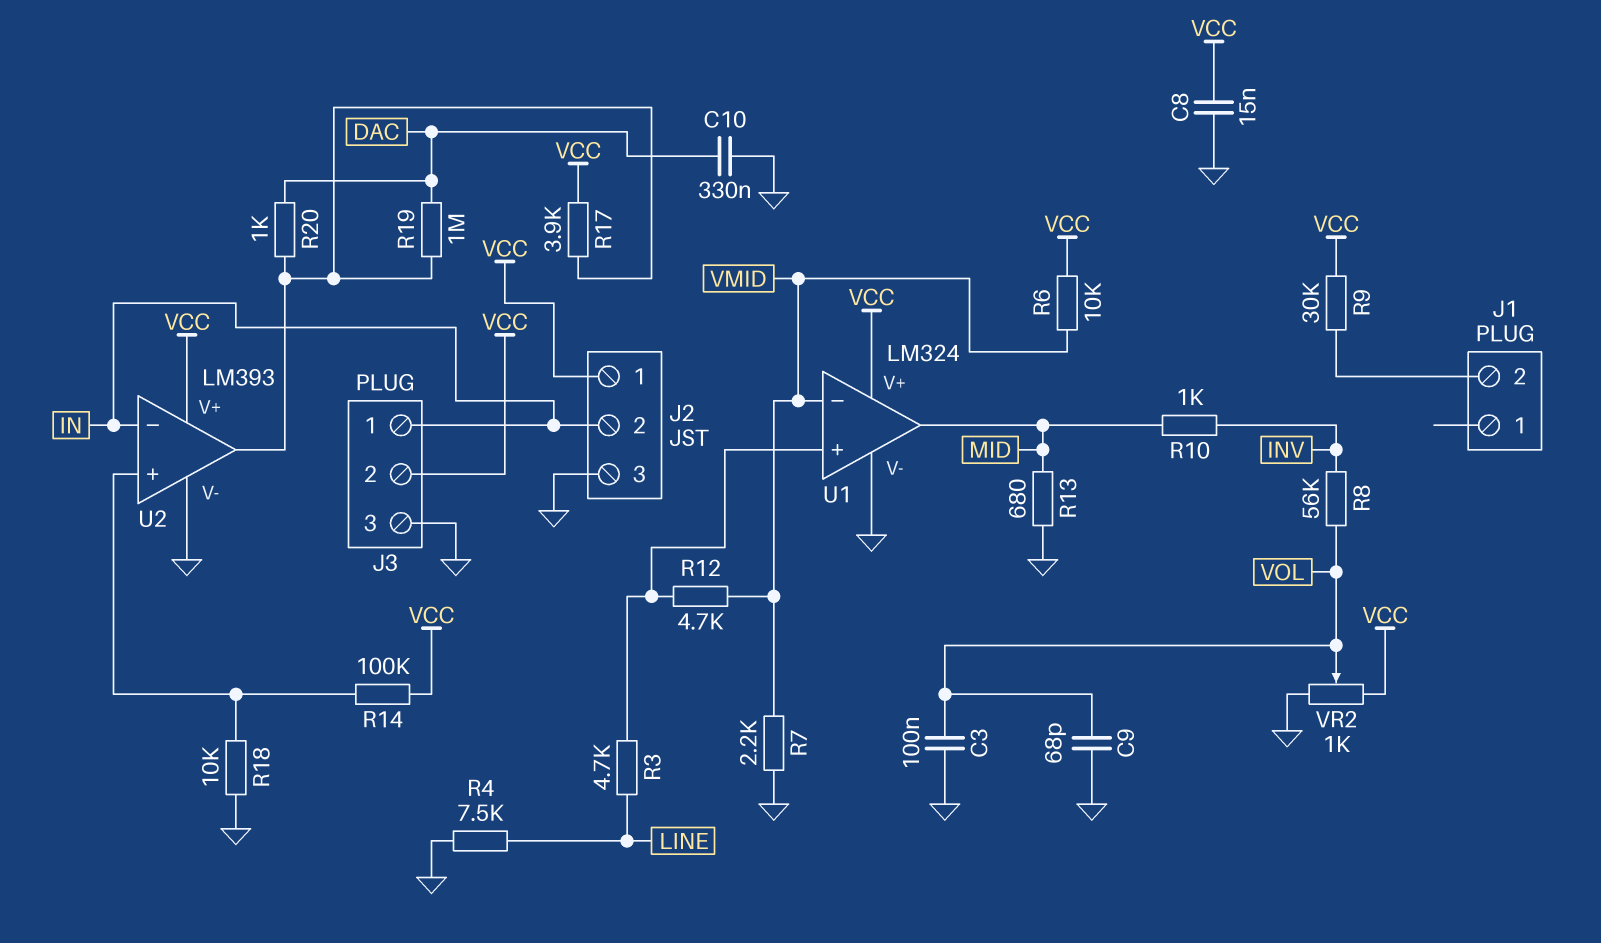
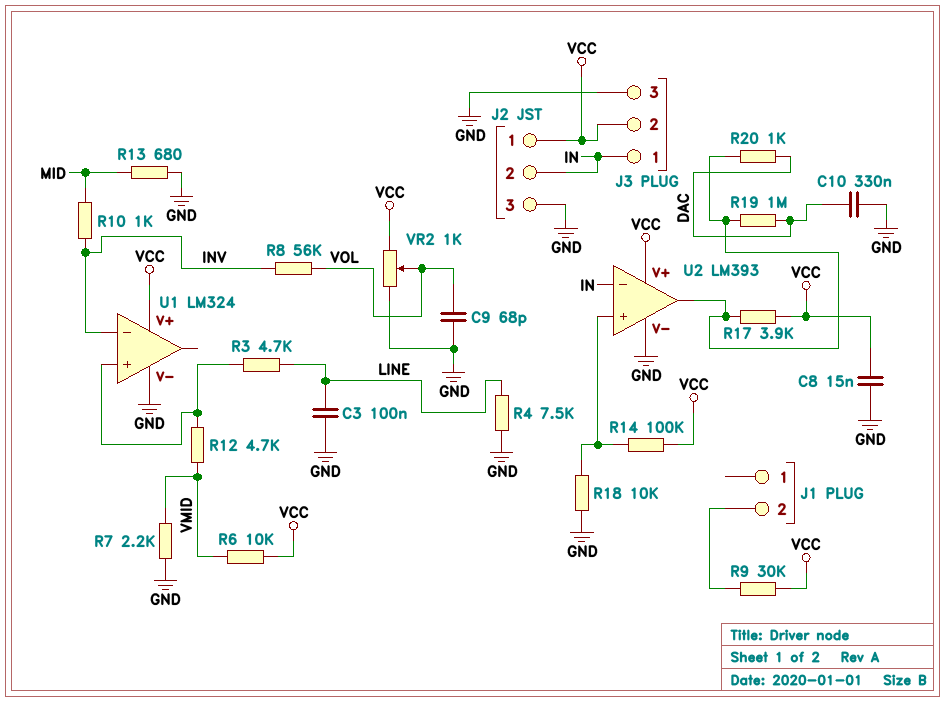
C3: 100nF (GND, VOL) -> 100nF (GND, LINE)
U1 pin in-: VMID -> INV
U1 pin out: MID -> none

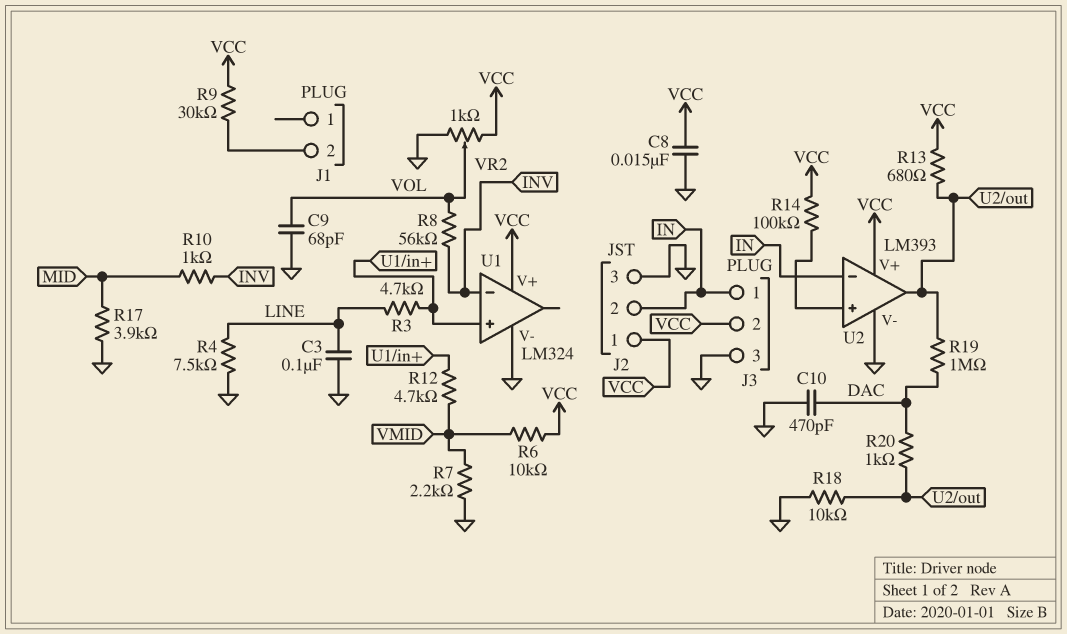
C10: 330nF (DAC, GND) -> 470pF (DAC, GND)
R13: 680 (GND, MID) -> 680 (U2/out, VCC)
R17: 3.9k (U2/out, VCC) -> 3.9k (GND, MID)
R18: 10k (GND, U2/in+) -> 10k (GND, U2/out)

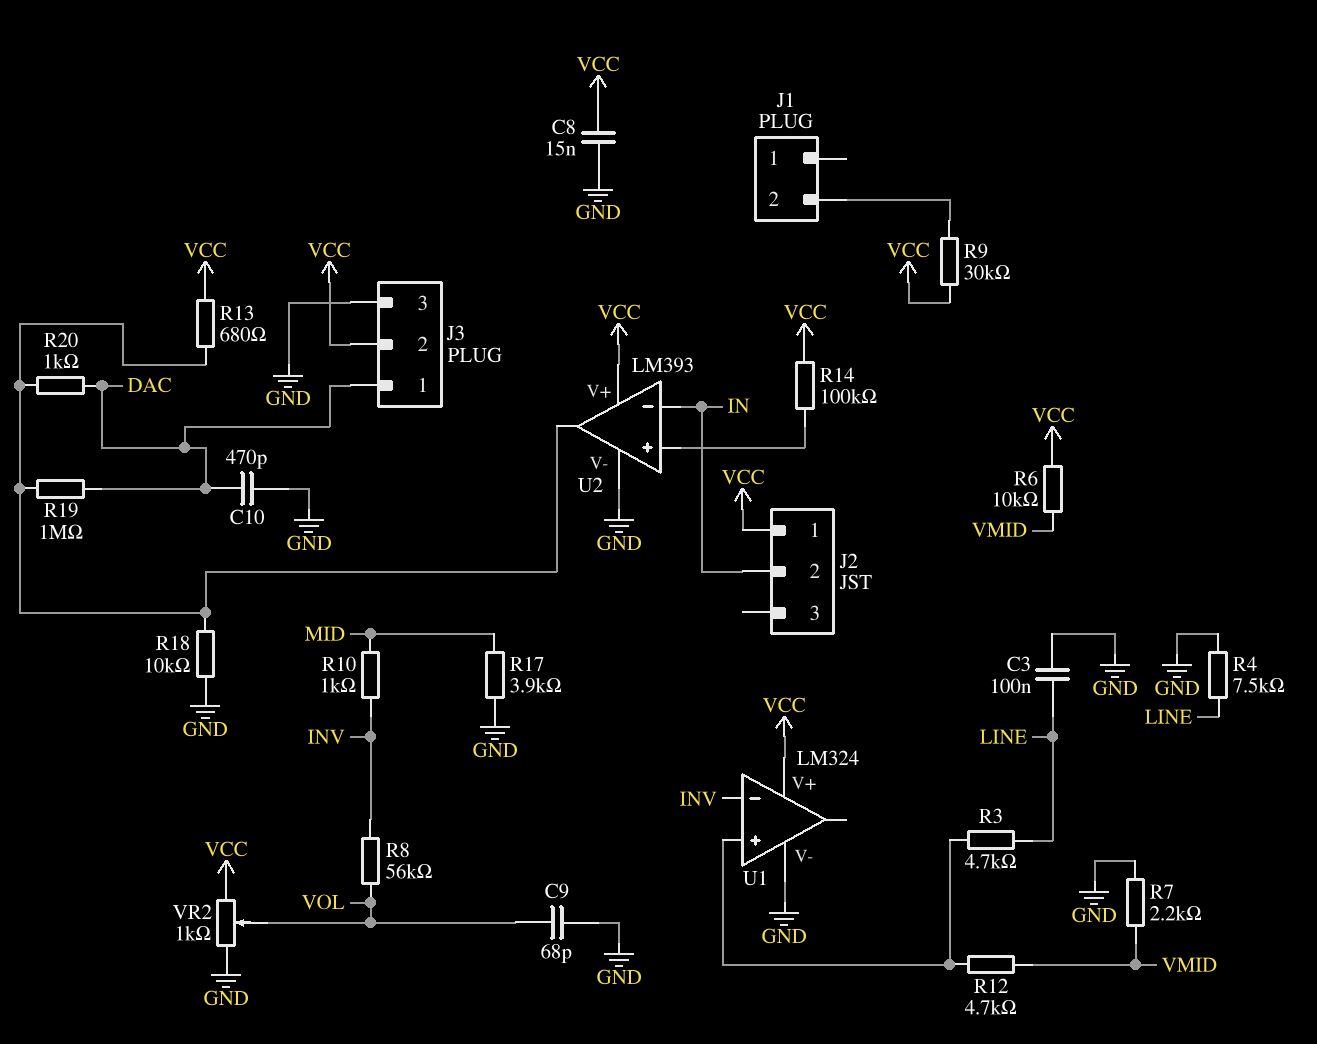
J2 pin 3: GND -> none
J3 pin 1: IN -> DAC

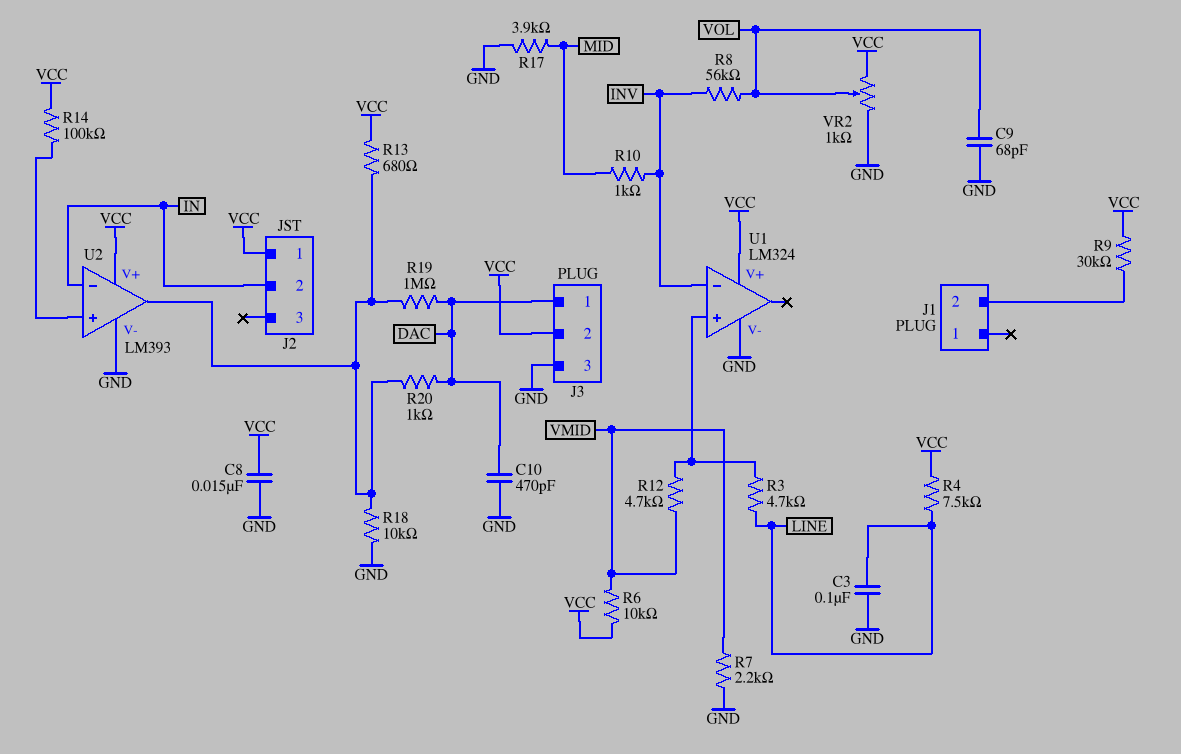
R4: 7.5k (GND, LINE) -> 7.5k (LINE, VCC)

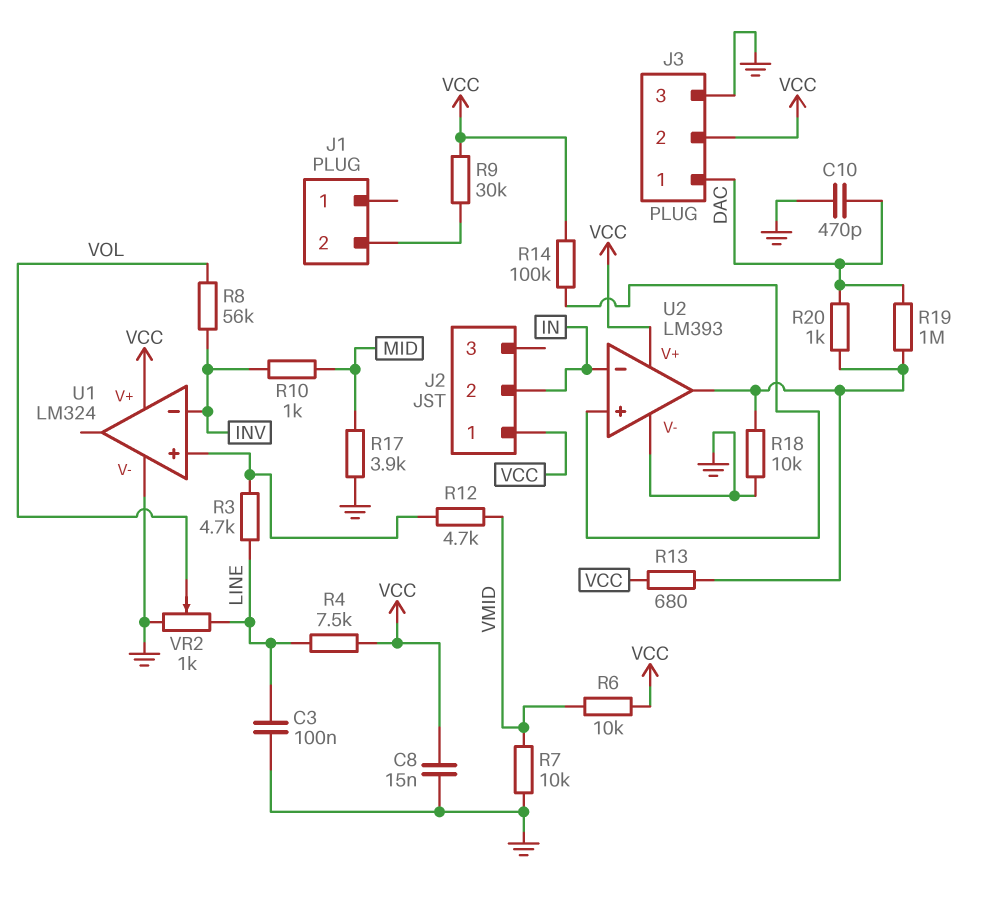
C9: 68pF (GND, VOL) -> none
R7: 2.2k (GND, VMID) -> 10k (GND, VMID)
VR2: 1k (GND, VCC, wiper VOL) -> 1k (GND, LINE, wiper VOL)

